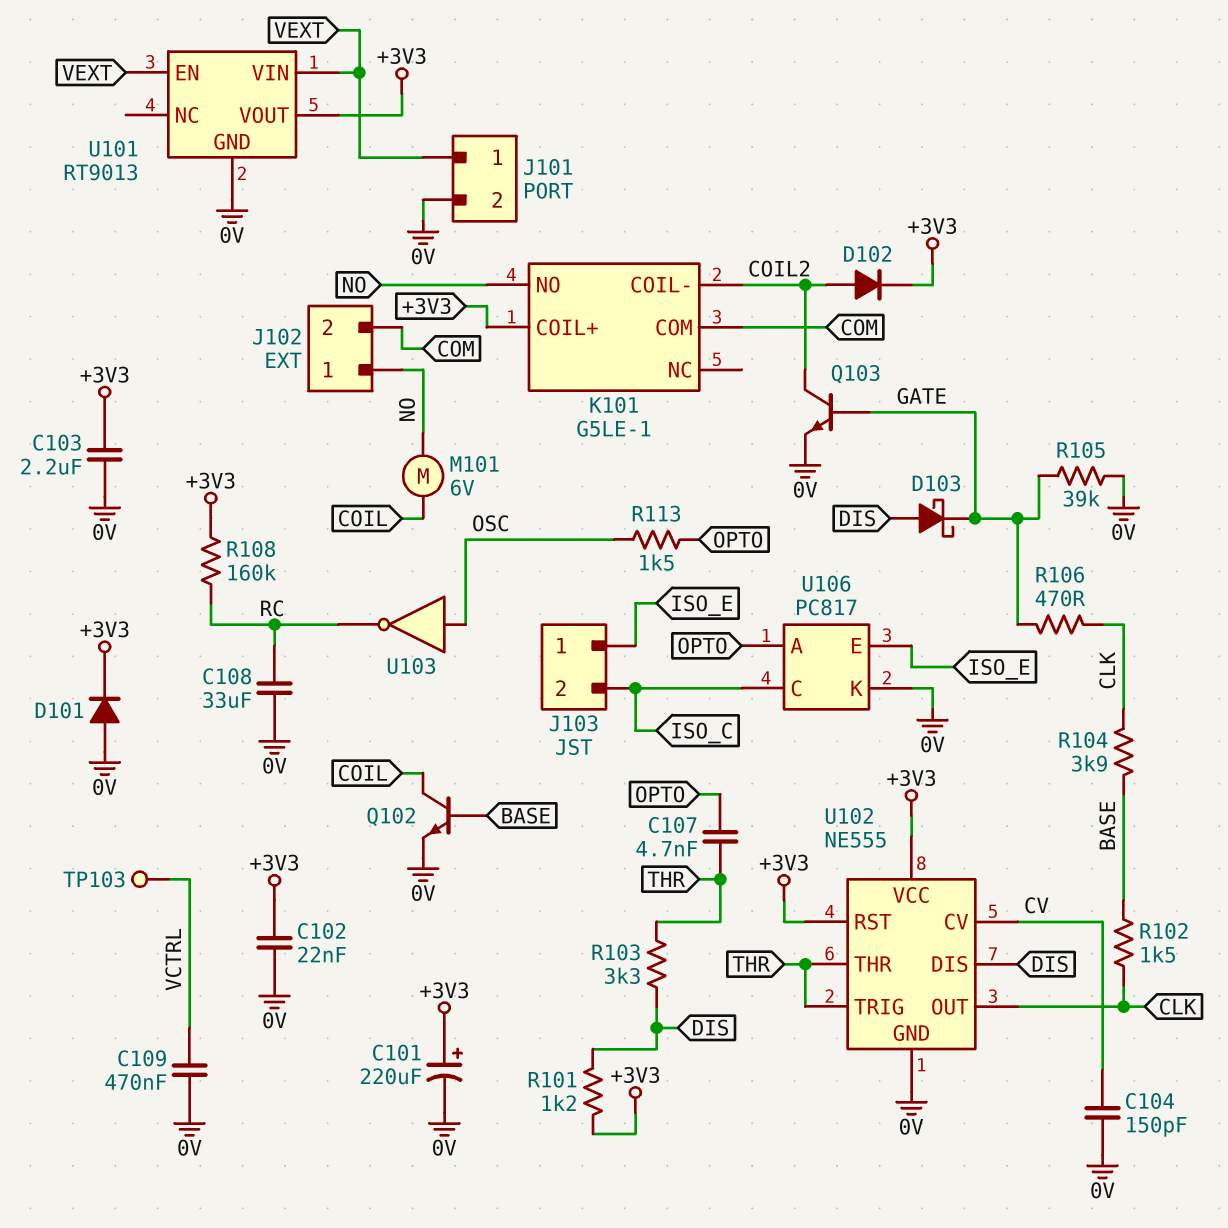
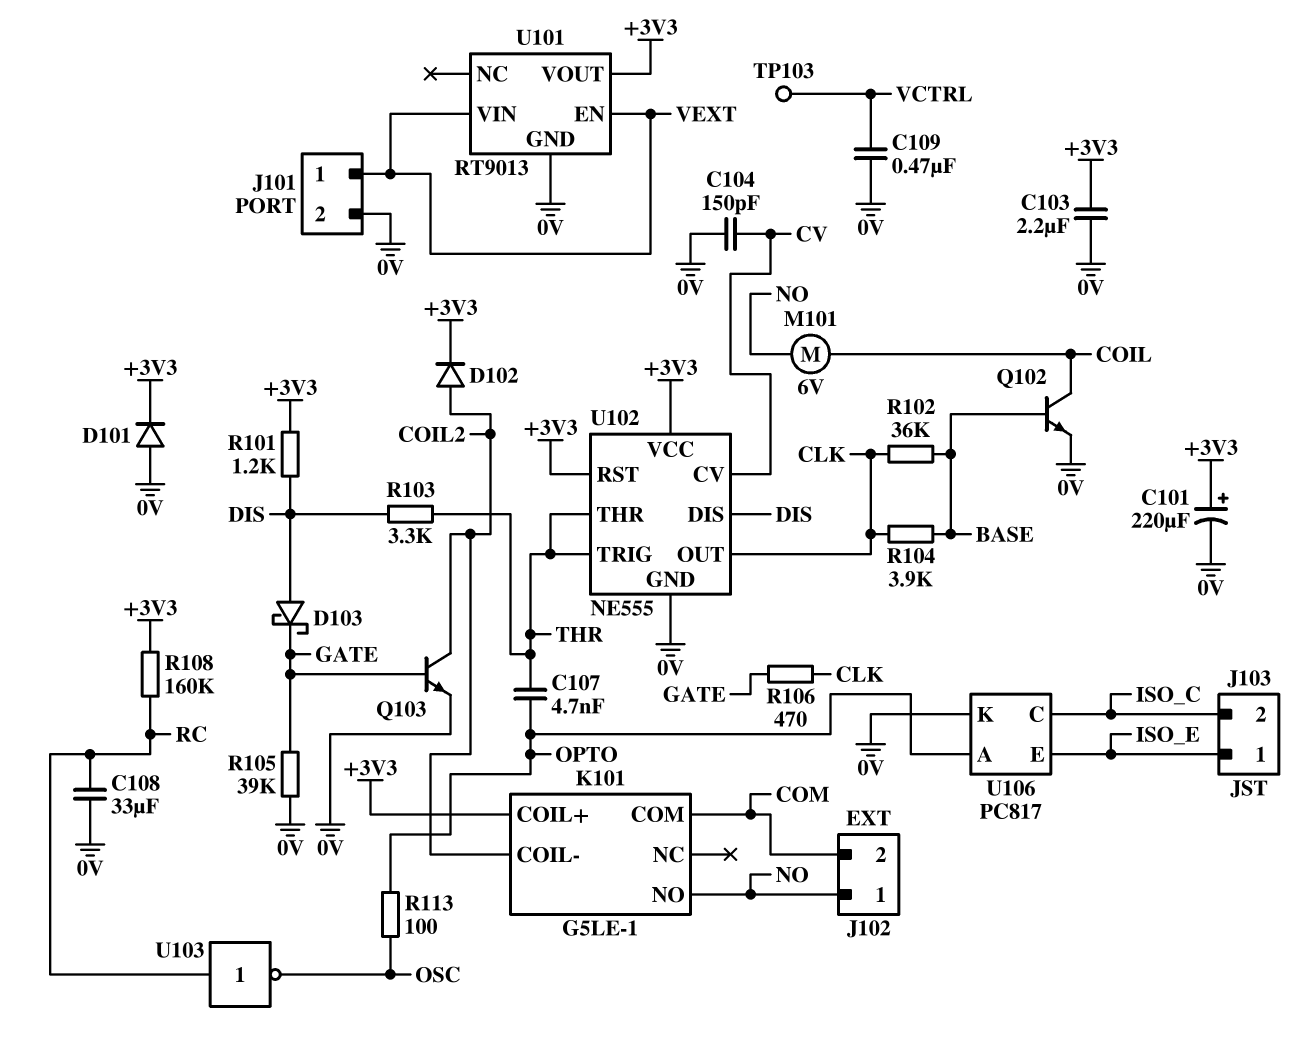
C102: 22nF (+3V3, 0V) -> none
R102: 1.5k (BASE, CLK) -> 36k (BASE, CLK)
R113: 1.5k (OPTO, OSC) -> 100 (OPTO, OSC)
U103: NOT (in OSC, out RC) -> NOT (in RC, out OSC)

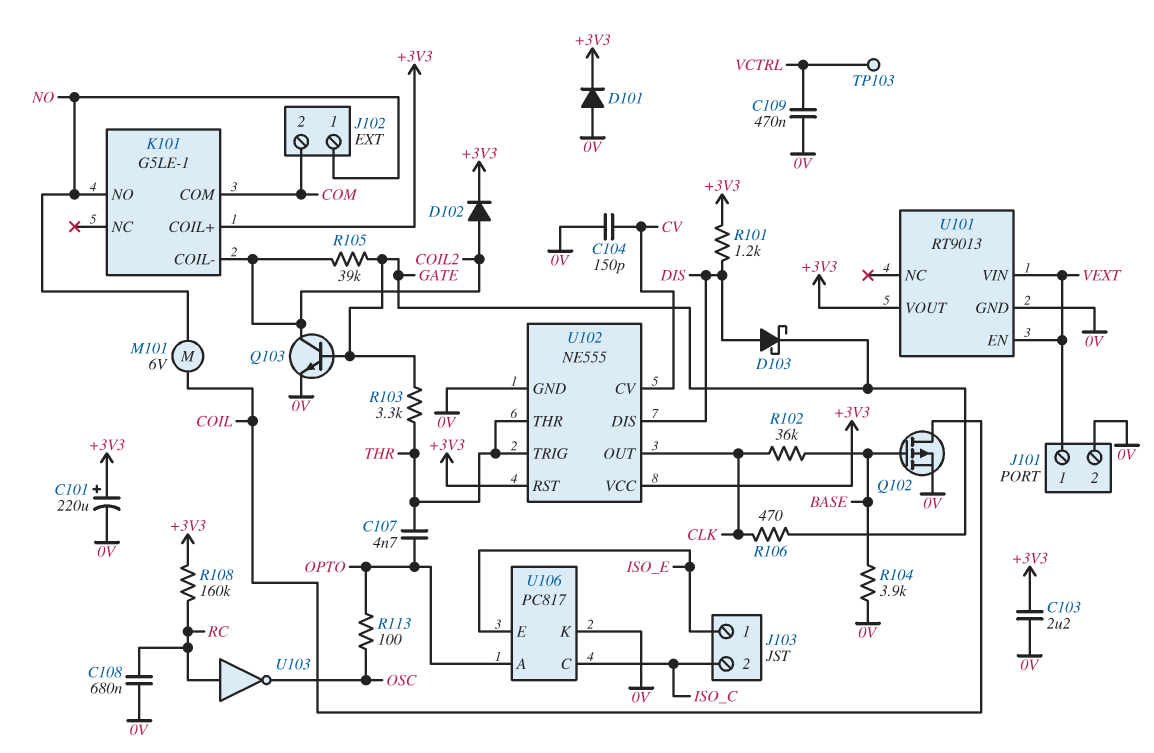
C108: 33uF (0V, RC) -> 680nF (0V, RC)
Q102: NPN (B BASE, C COIL, E 0V) -> PMOS (G BASE, D COIL, S 0V)
R103: 3.3k (DIS, THR) -> 3.3k (GATE, THR)
R104: 3.9k (BASE, CLK) -> 3.9k (0V, BASE)
R105: 39k (0V, GATE) -> 39k (COIL2, GATE)

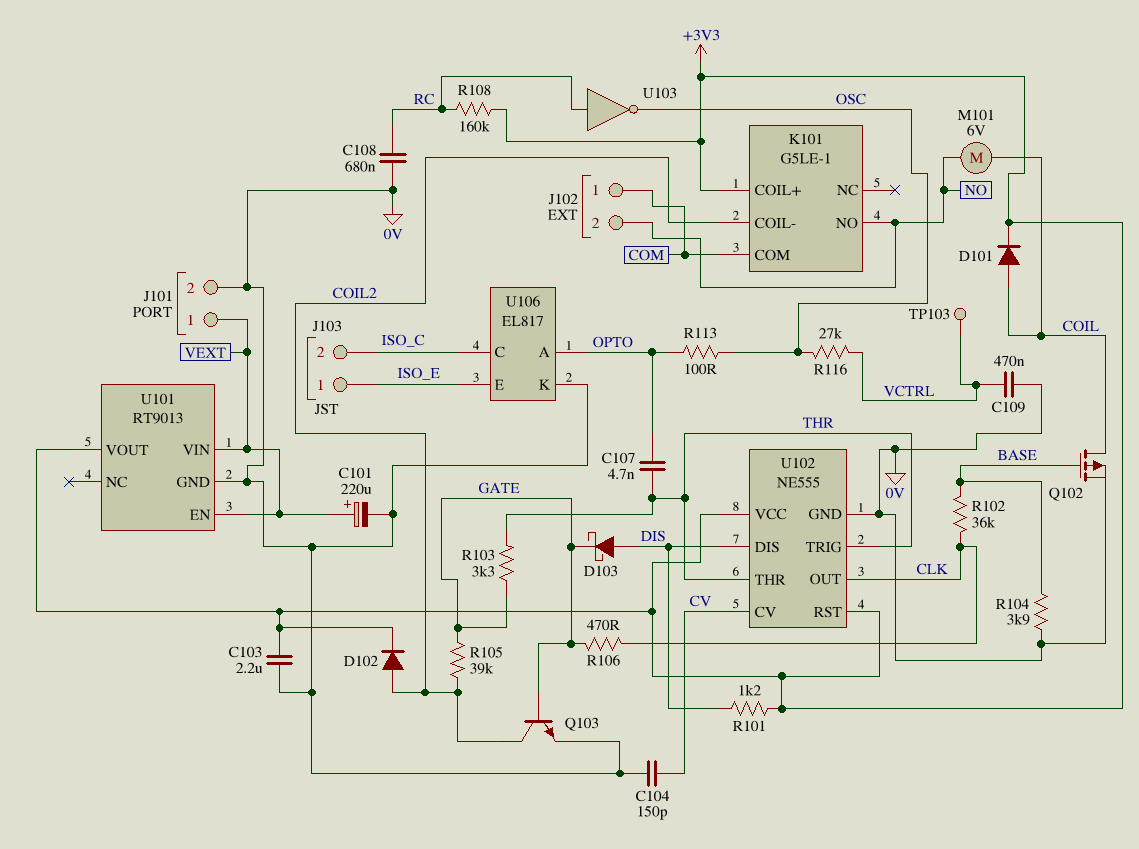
C101: 220uF (plus +3V3, minus 0V) -> 220uF (plus VEXT, minus 0V)
D101: diode (A 0V, K +3V3) -> diode (A COIL, K +3V3)
J102 pin 1: NO -> COM
J102 pin 2: COM -> NO
R116: none -> 27k (OSC, VCTRL)
U106: PC817 -> EL817

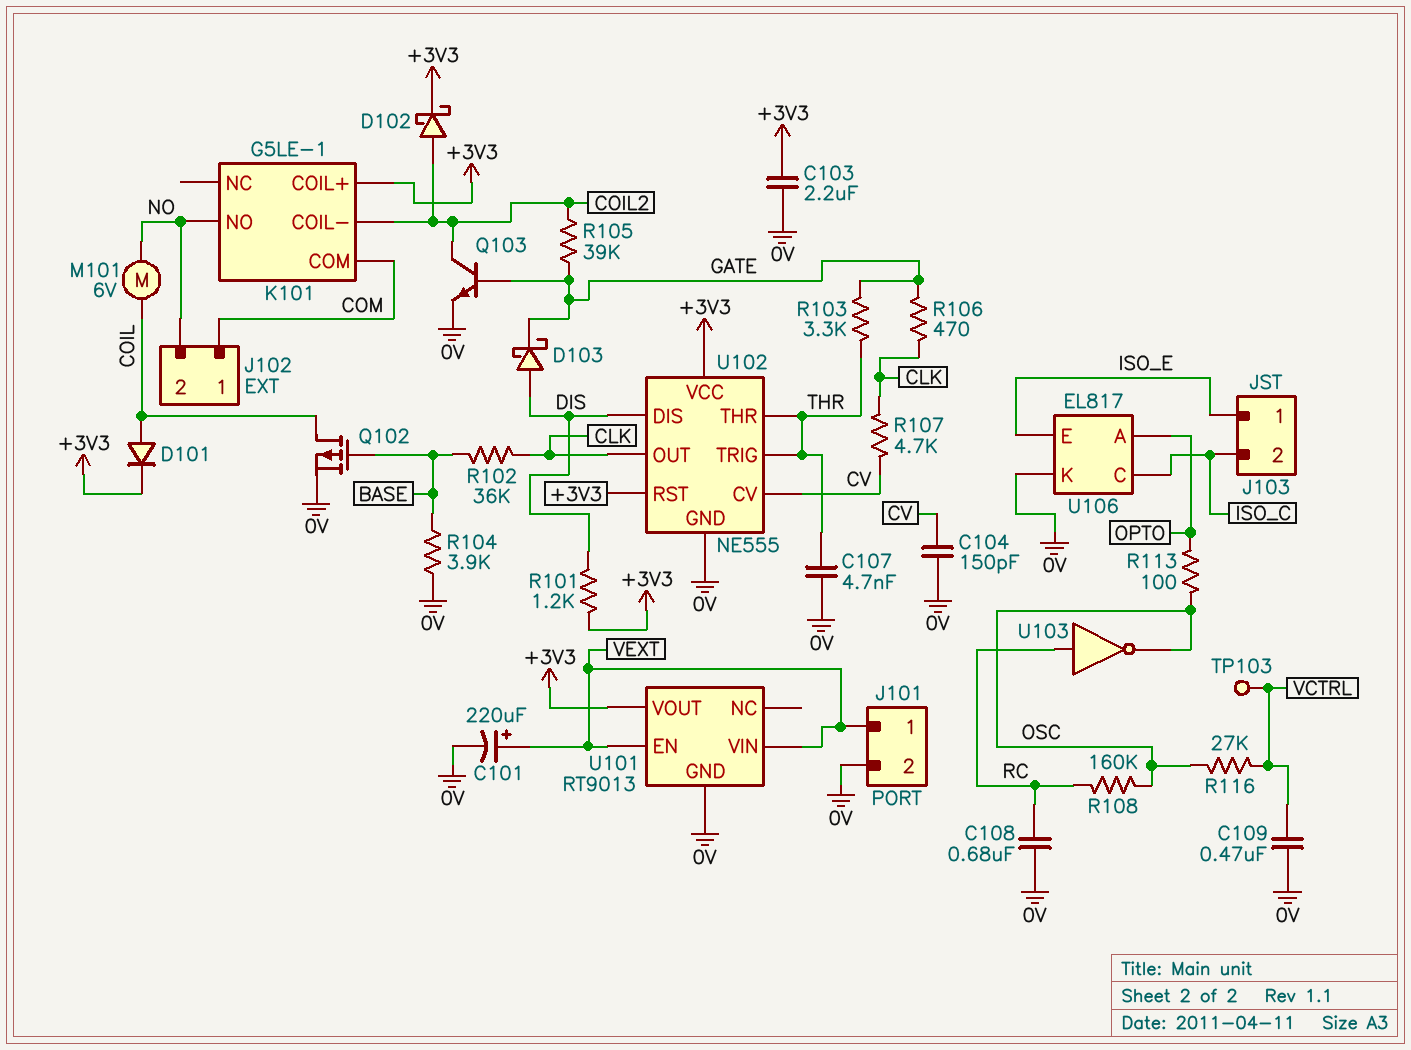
C107: 4.7nF (OPTO, THR) -> 4.7nF (0V, THR)
D102: diode (A COIL2, K +3V3) -> schottky (A COIL2, K +3V3)
R107: none -> 4.7k (CLK, CV)
R108: 160k (+3V3, RC) -> 160k (OSC, RC)

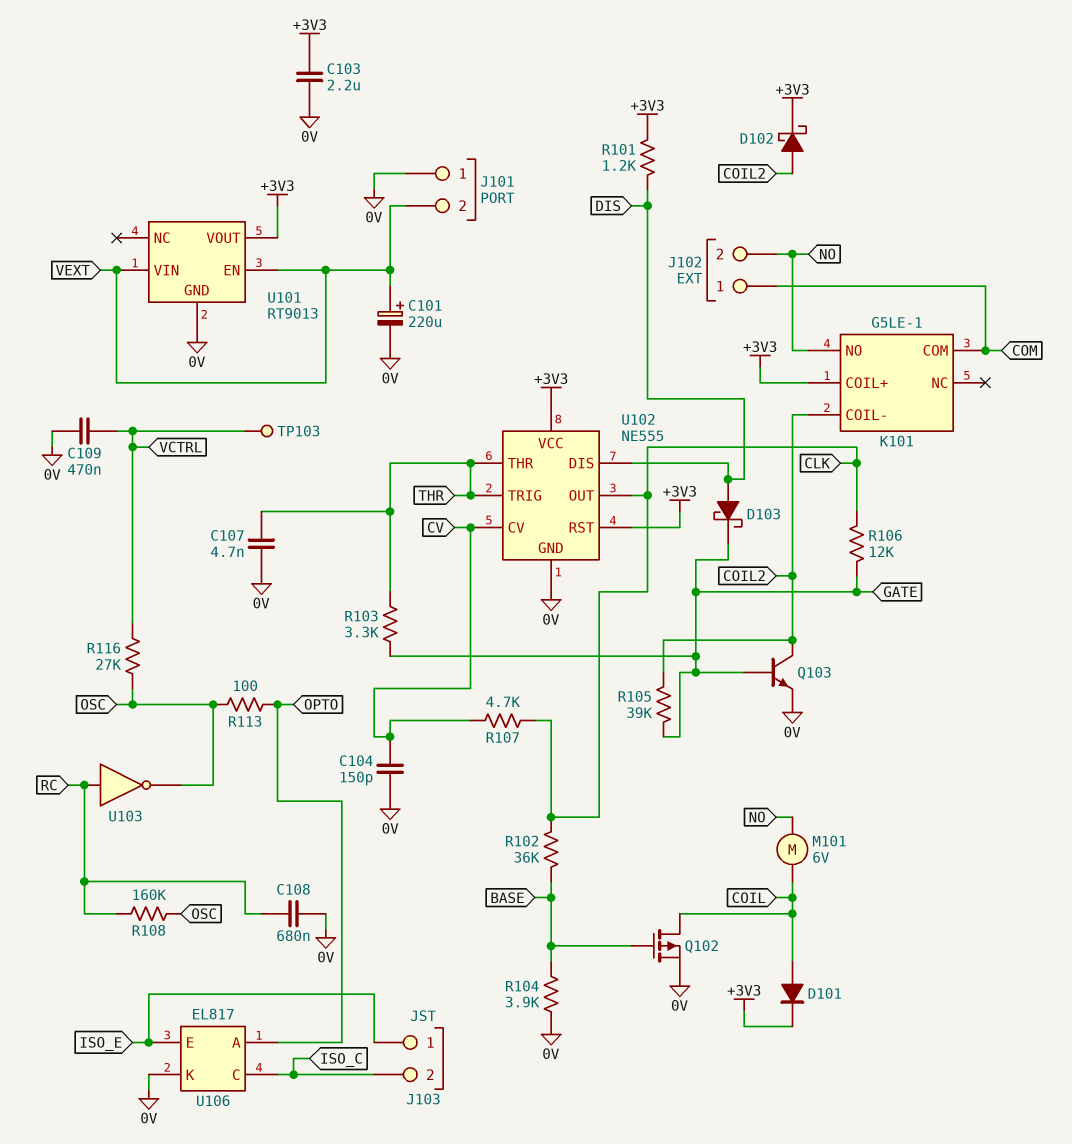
J101 pin 1: VEXT -> 0V
J101 pin 2: 0V -> VEXT
R106: 470 (CLK, GATE) -> 12k (CLK, GATE)

